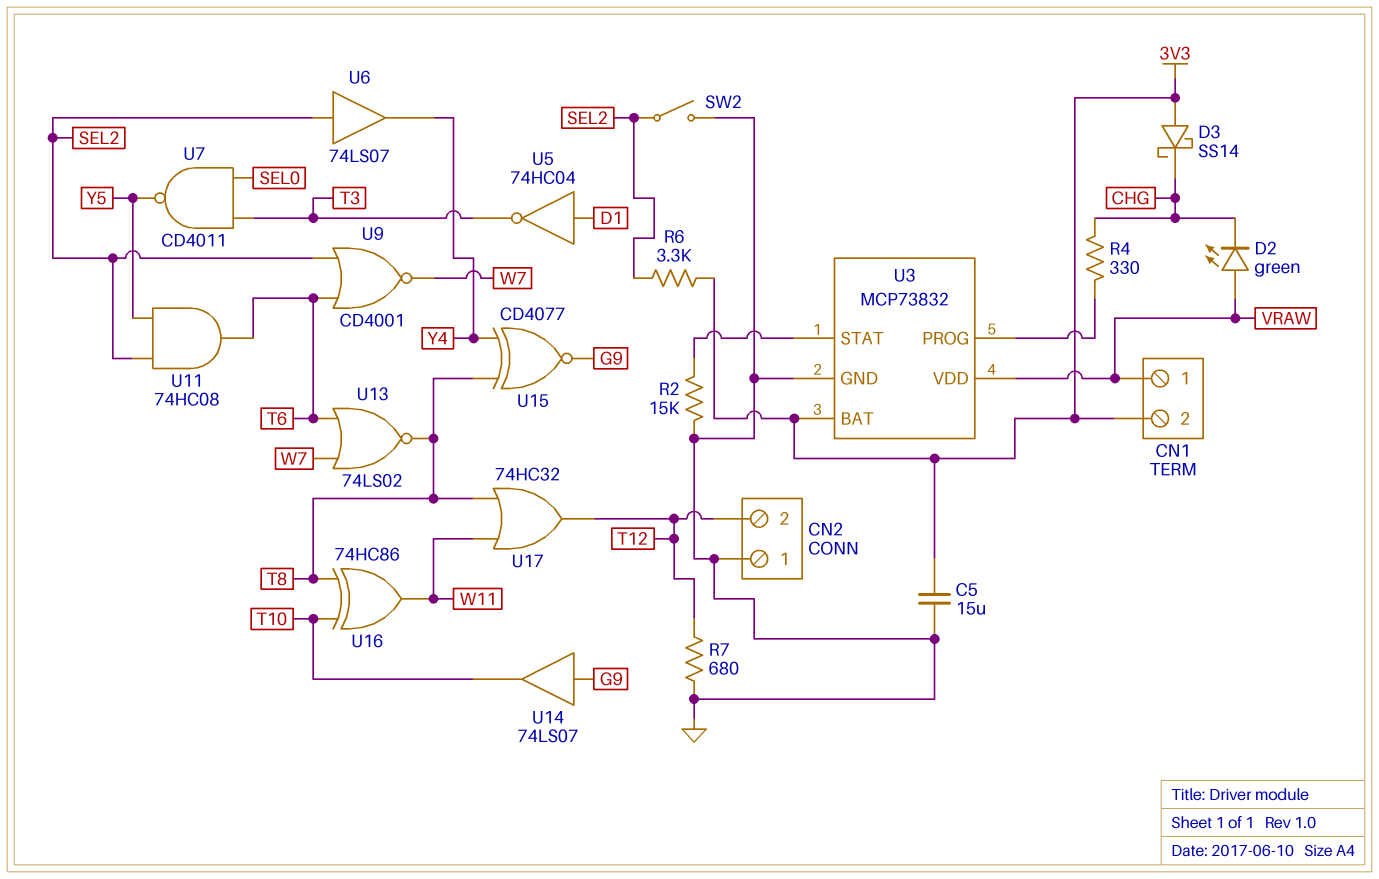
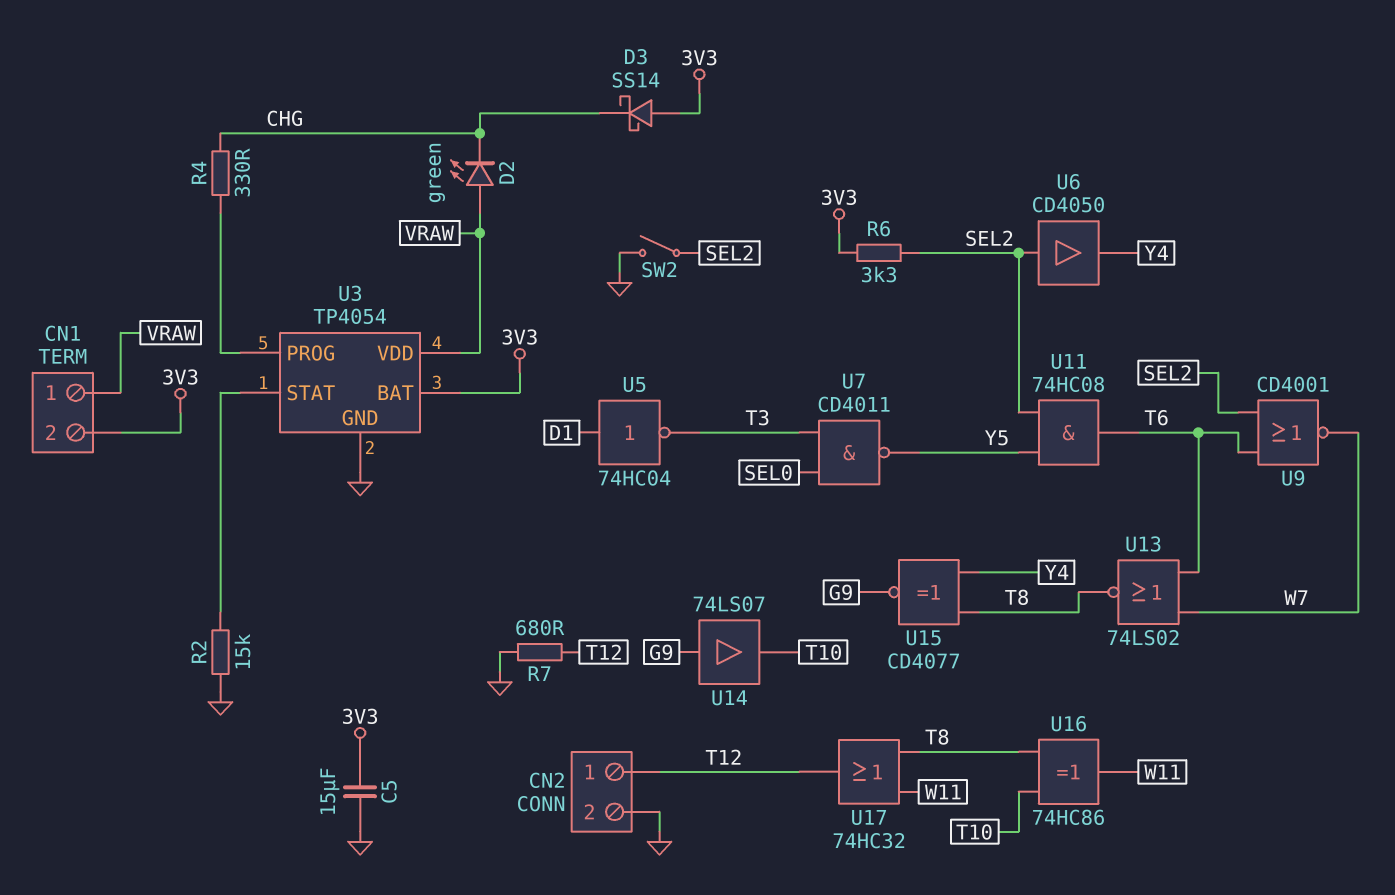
CN2 pin 1: GND -> T12
CN2 pin 2: T12 -> GND
U3: MCP73832 -> TP4054
U6: buffer 74LS07 (in SEL2, out Y4) -> buffer CD4050 (in SEL2, out Y4)

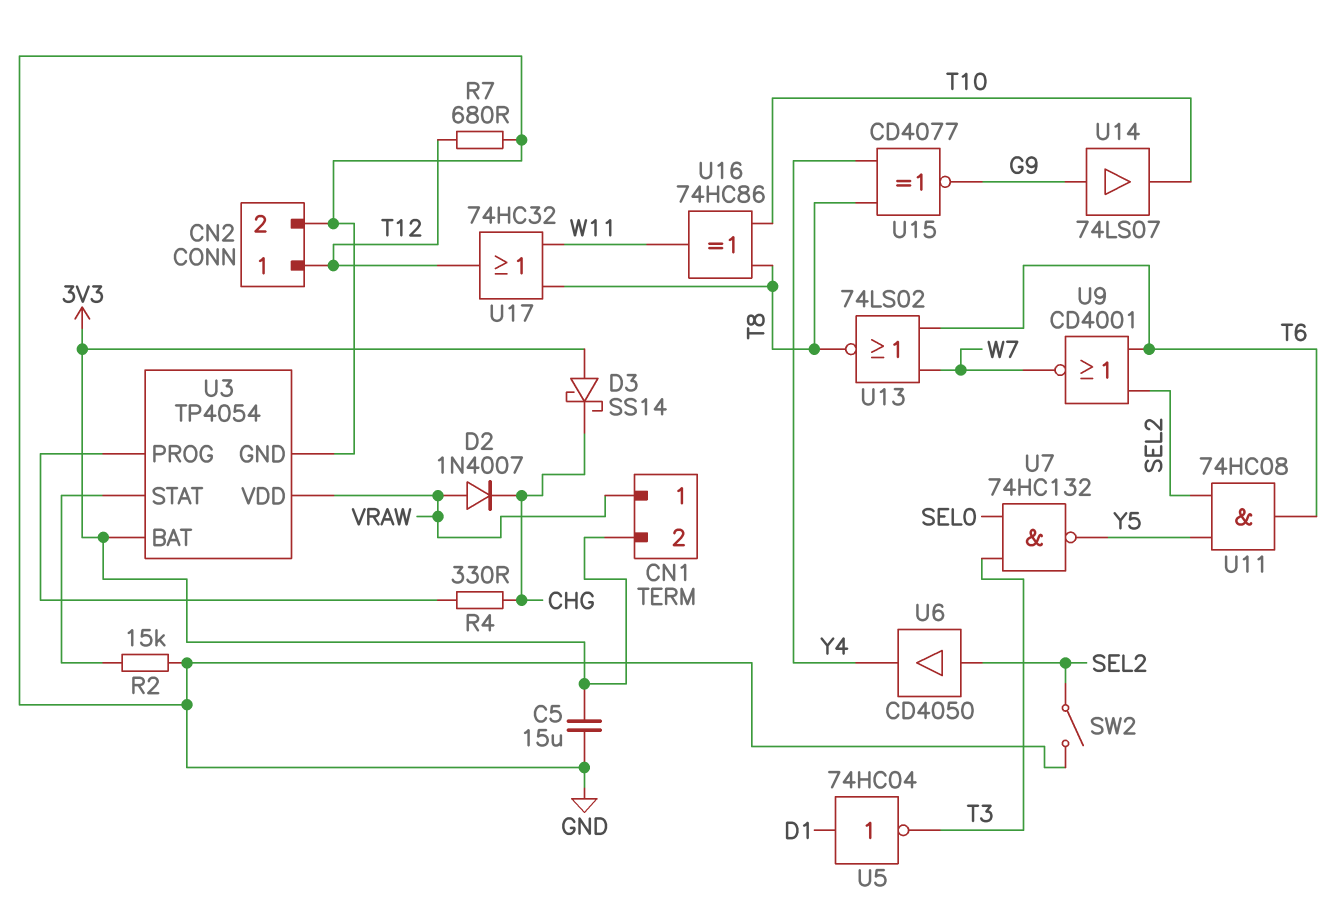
D2: LED green (A VRAW, K CHG) -> diode 1N4007 (A VRAW, K CHG)
R6: 3.3k (3V3, SEL2) -> none
U7: NAND CD4011 (in SEL0, in T3, out Y5) -> NAND 74HC132 (in SEL0, in T3, out Y5)

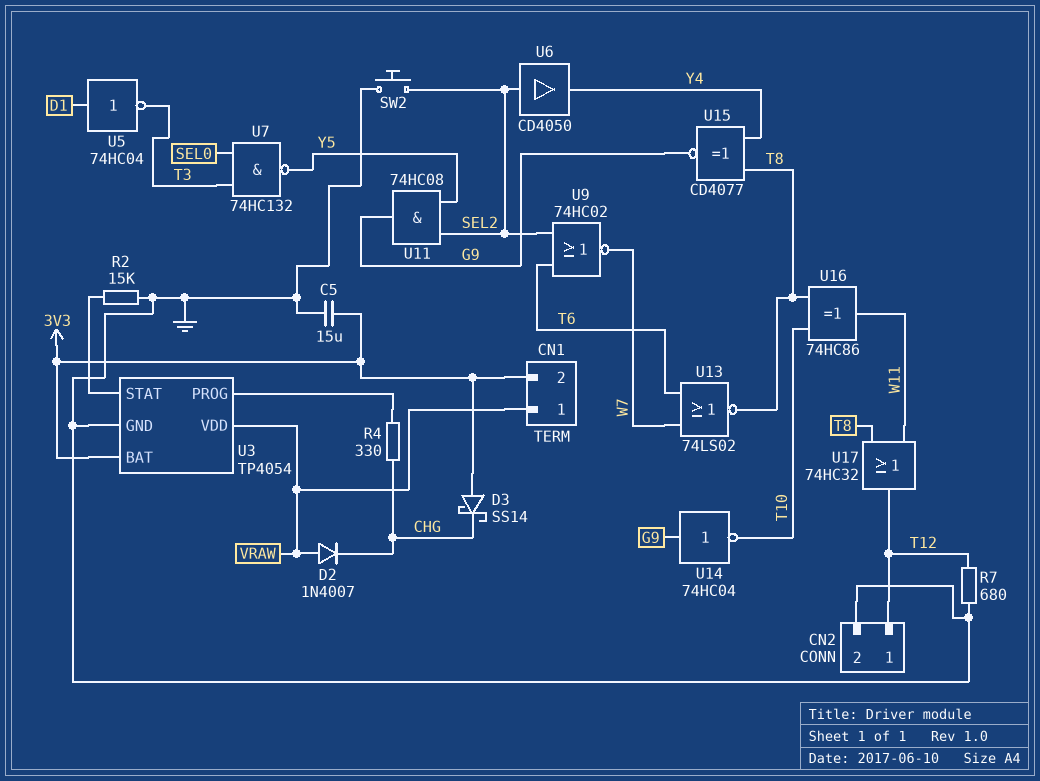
SW2: switch (GND, SEL2) -> button (GND, SEL2)
U9: NOR CD4001 (in SEL2, in T6, out W7) -> NOR 74HC02 (in SEL2, in T6, out W7)
U11: AND 74HC08 (in SEL2, in Y5, out T6) -> AND 74HC08 (in SEL2, in Y5, out G9)
U14: buffer 74LS07 (in G9, out T10) -> NOT 74HC04 (in G9, out T10)

